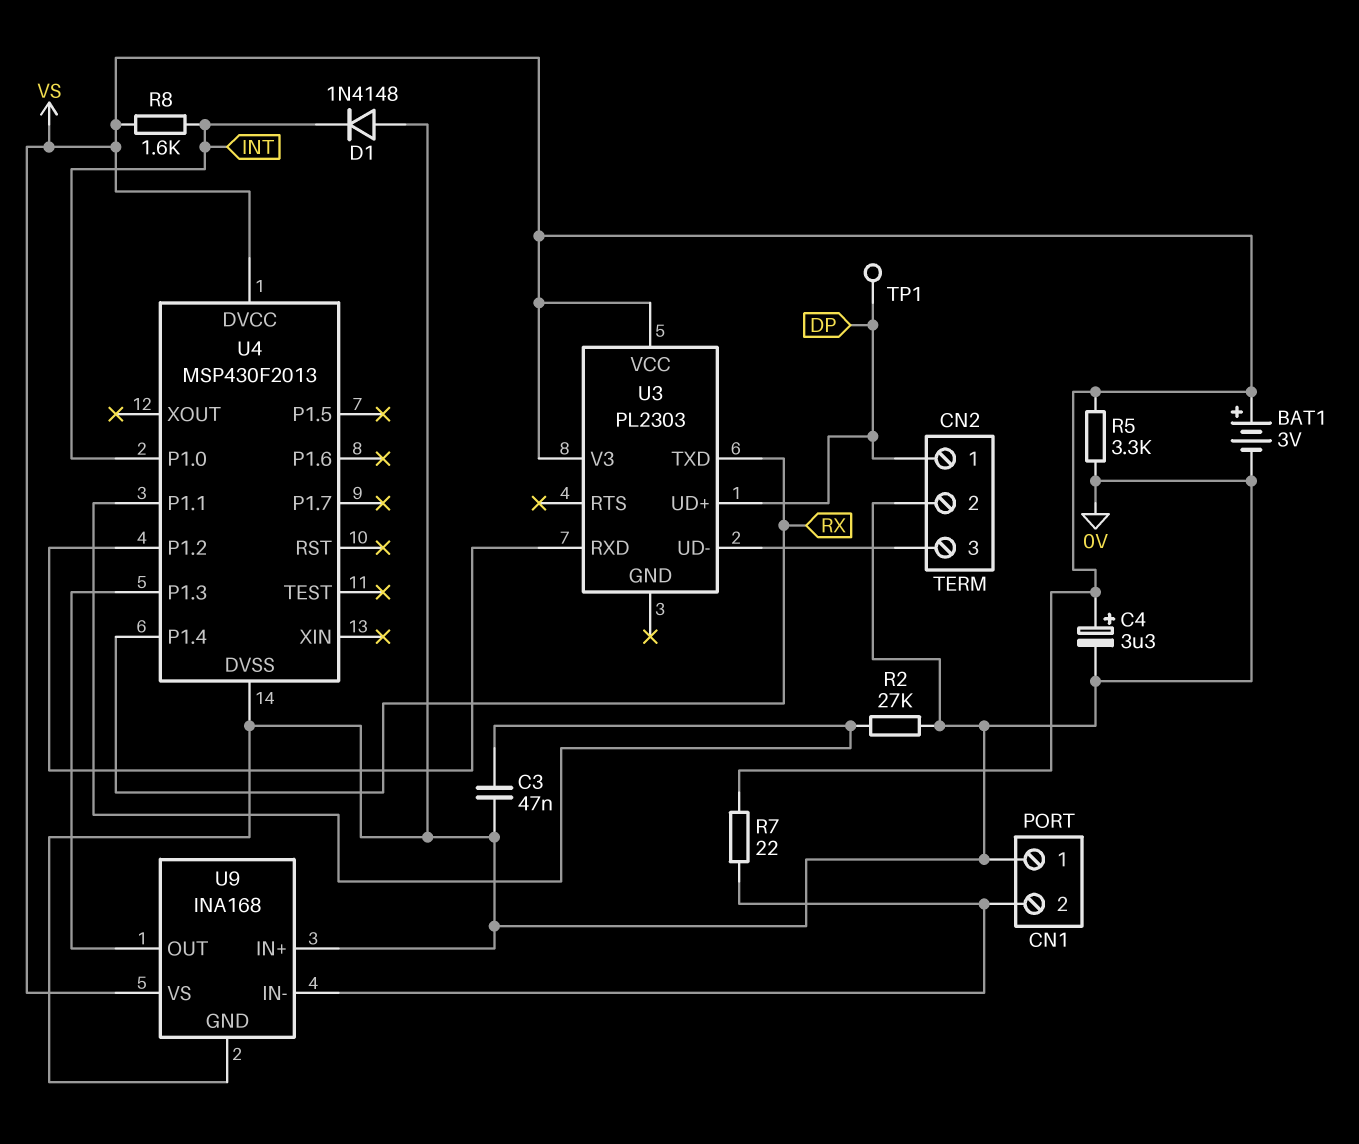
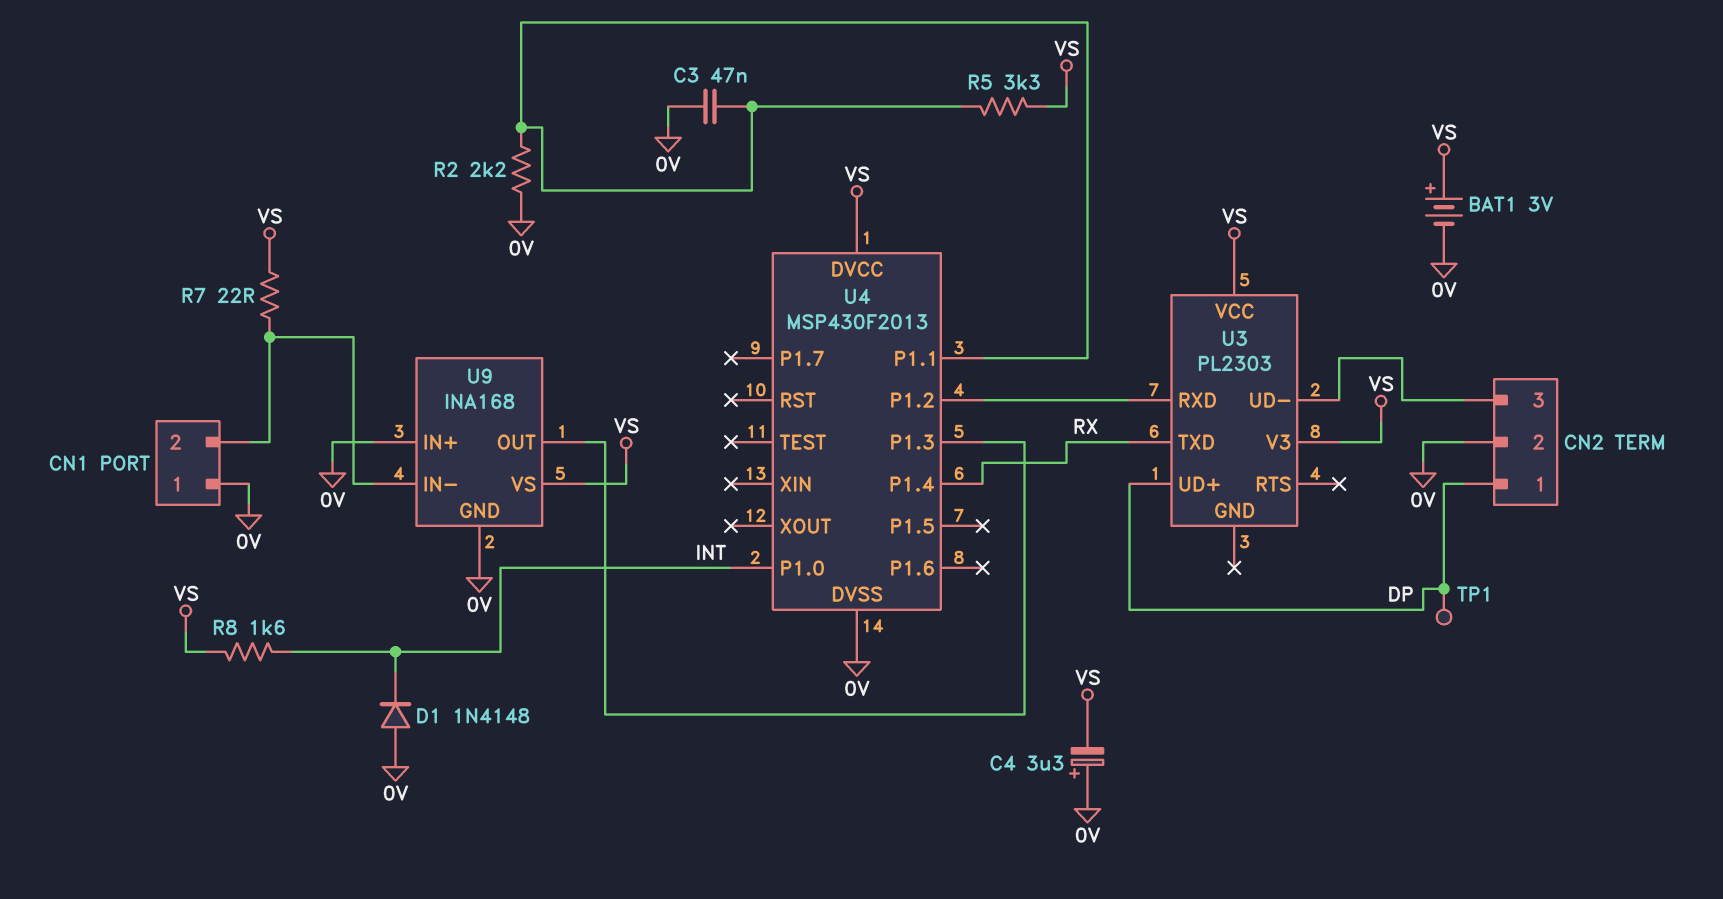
C4: 3.3uF (plus VS, minus 0V) -> 3.3uF (plus 0V, minus VS)
R2: 27k (0V, U4/P1.1) -> 2.2k (0V, U4/P1.1)
R5: 3.3k (0V, VS) -> 3.3k (U4/P1.1, VS)

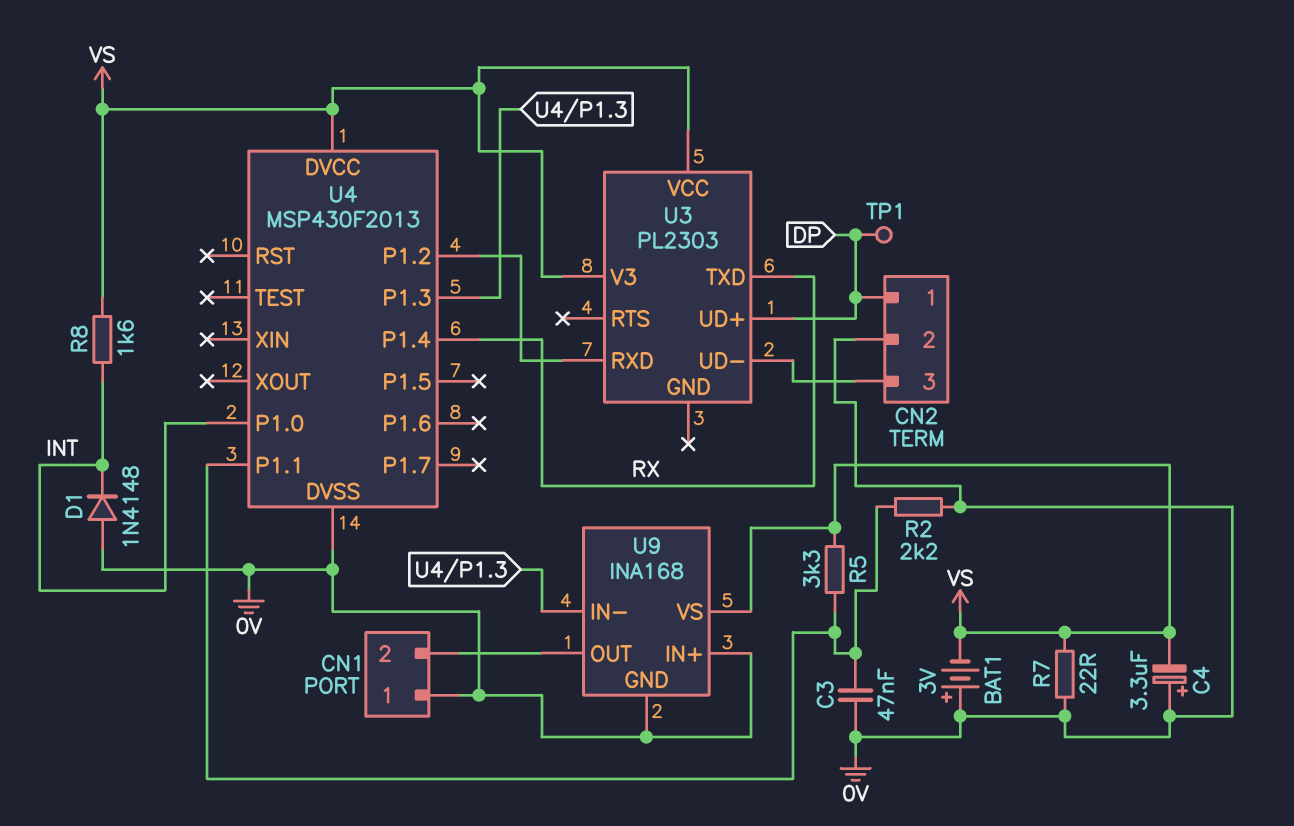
BAT1: 3V (plus VS, minus 0V) -> 3V (plus 0V, minus VS)
R7: 22 (CN1/2, VS) -> 22 (0V, VS)
U9 pin IN-: CN1/2 -> U4/P1.3
U9 pin OUT: U4/P1.3 -> CN1/2

